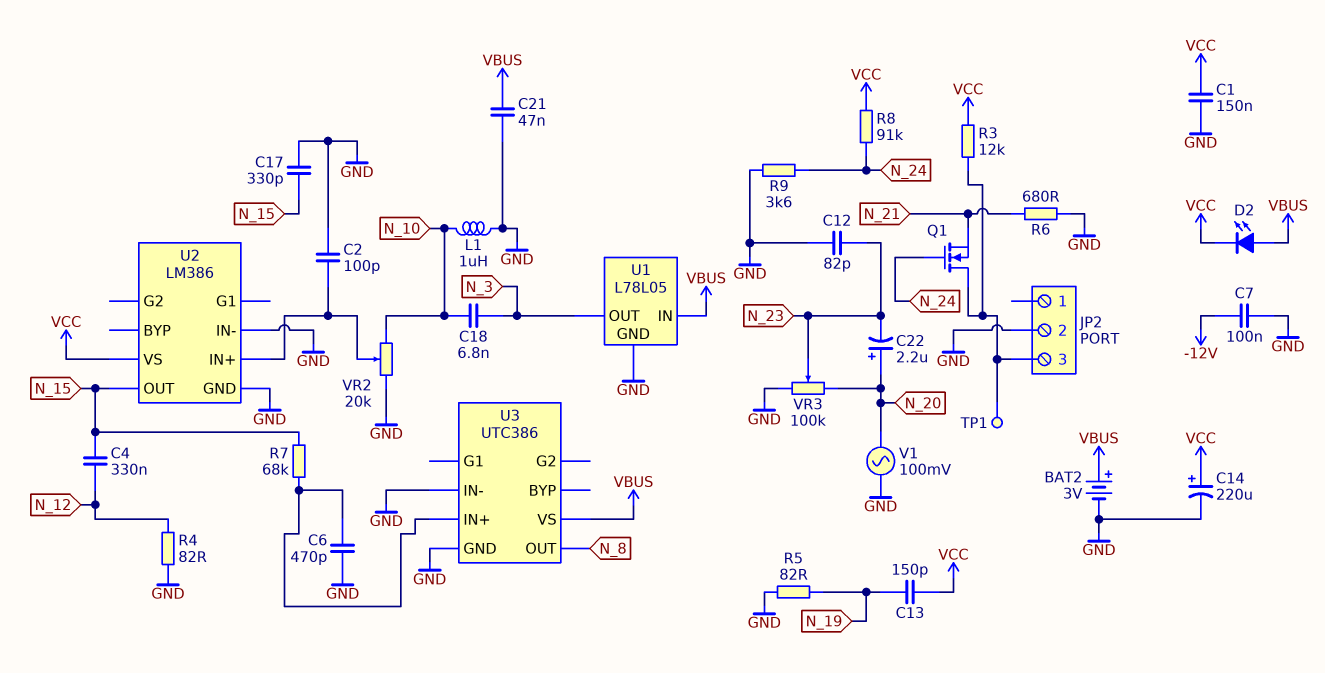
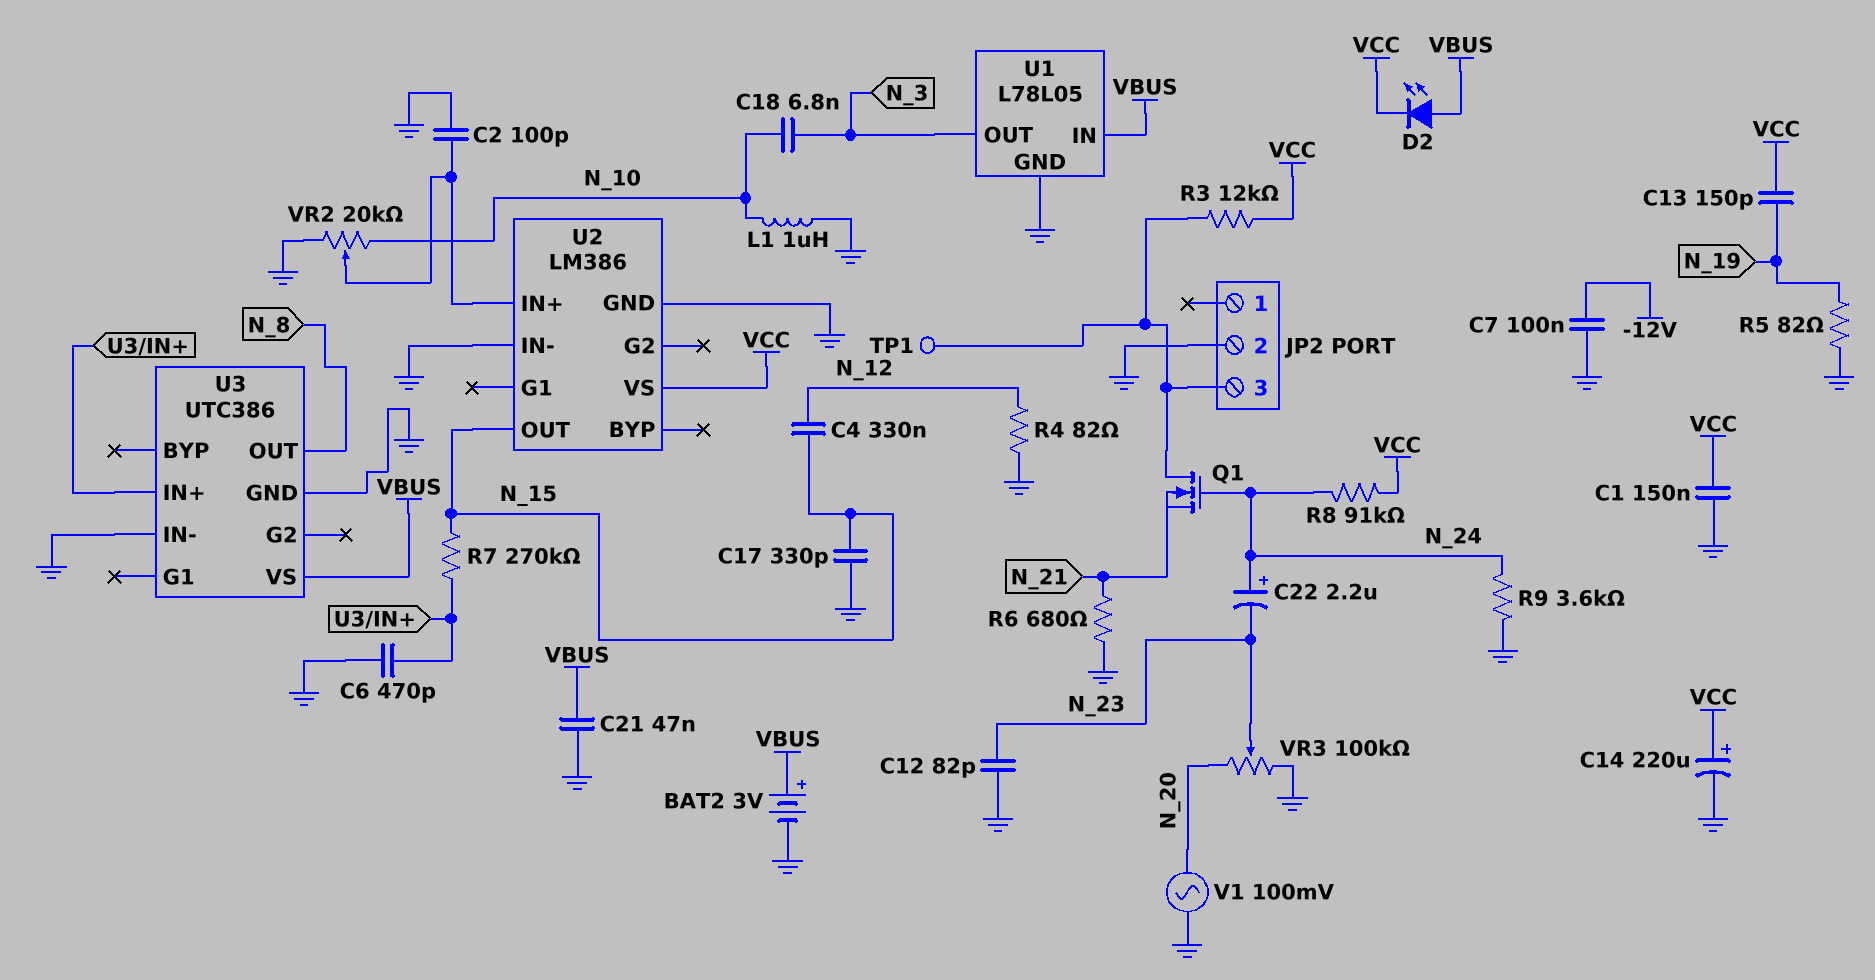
C22: 2.2uF (plus N_20, minus N_23) -> 2.2uF (plus N_24, minus N_23)
R7: 68k (N_15, U3/IN+) -> 270k (N_15, U3/IN+)

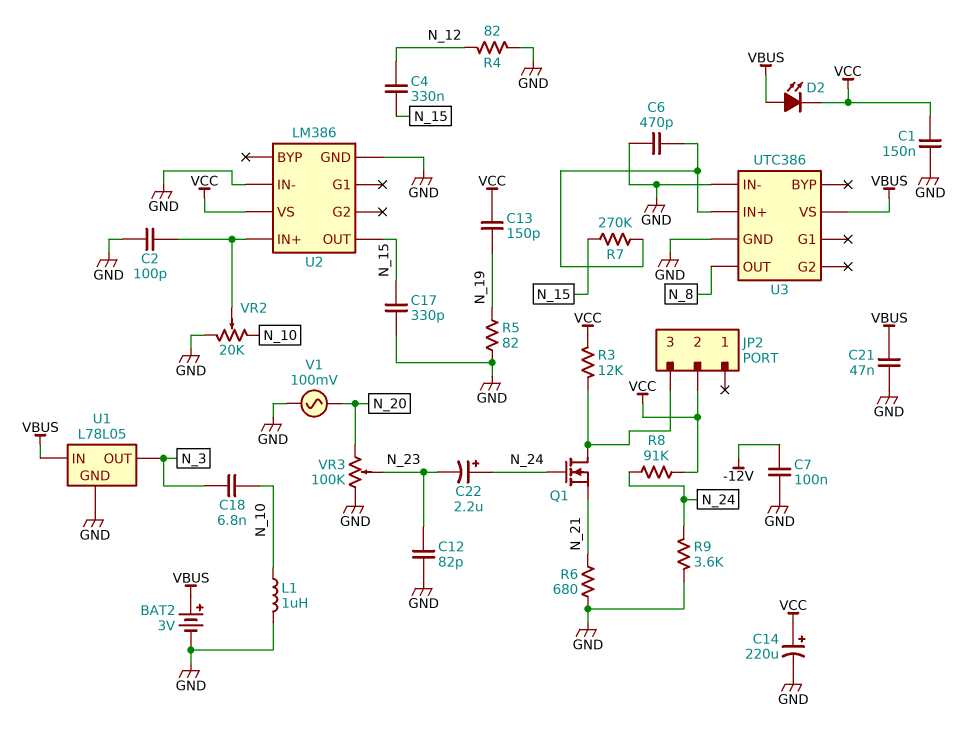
JP2 pin 2: GND -> VCC
TP1: test point (JP2/3) -> none

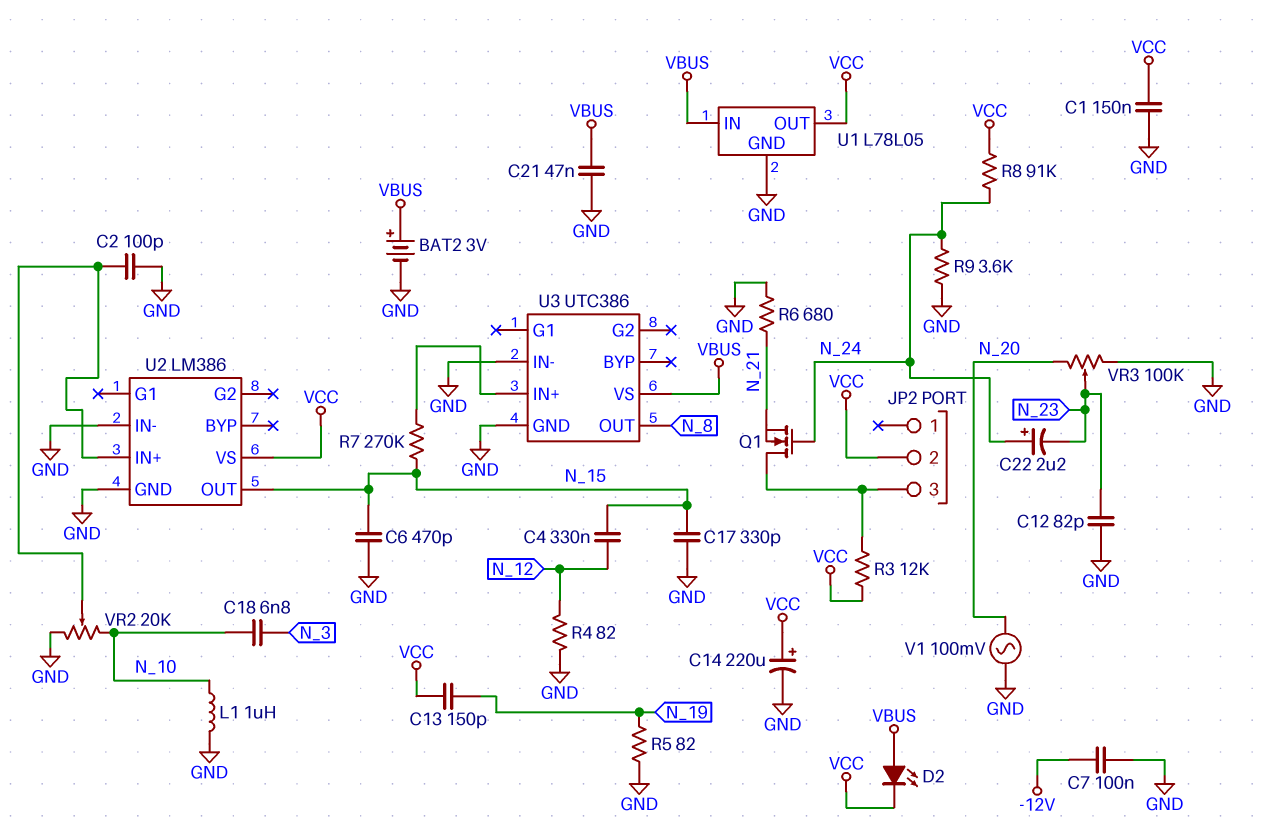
C6: 470pF (GND, U3/IN+) -> 470pF (GND, N_15)
U1 pin OUT: N_3 -> VCC

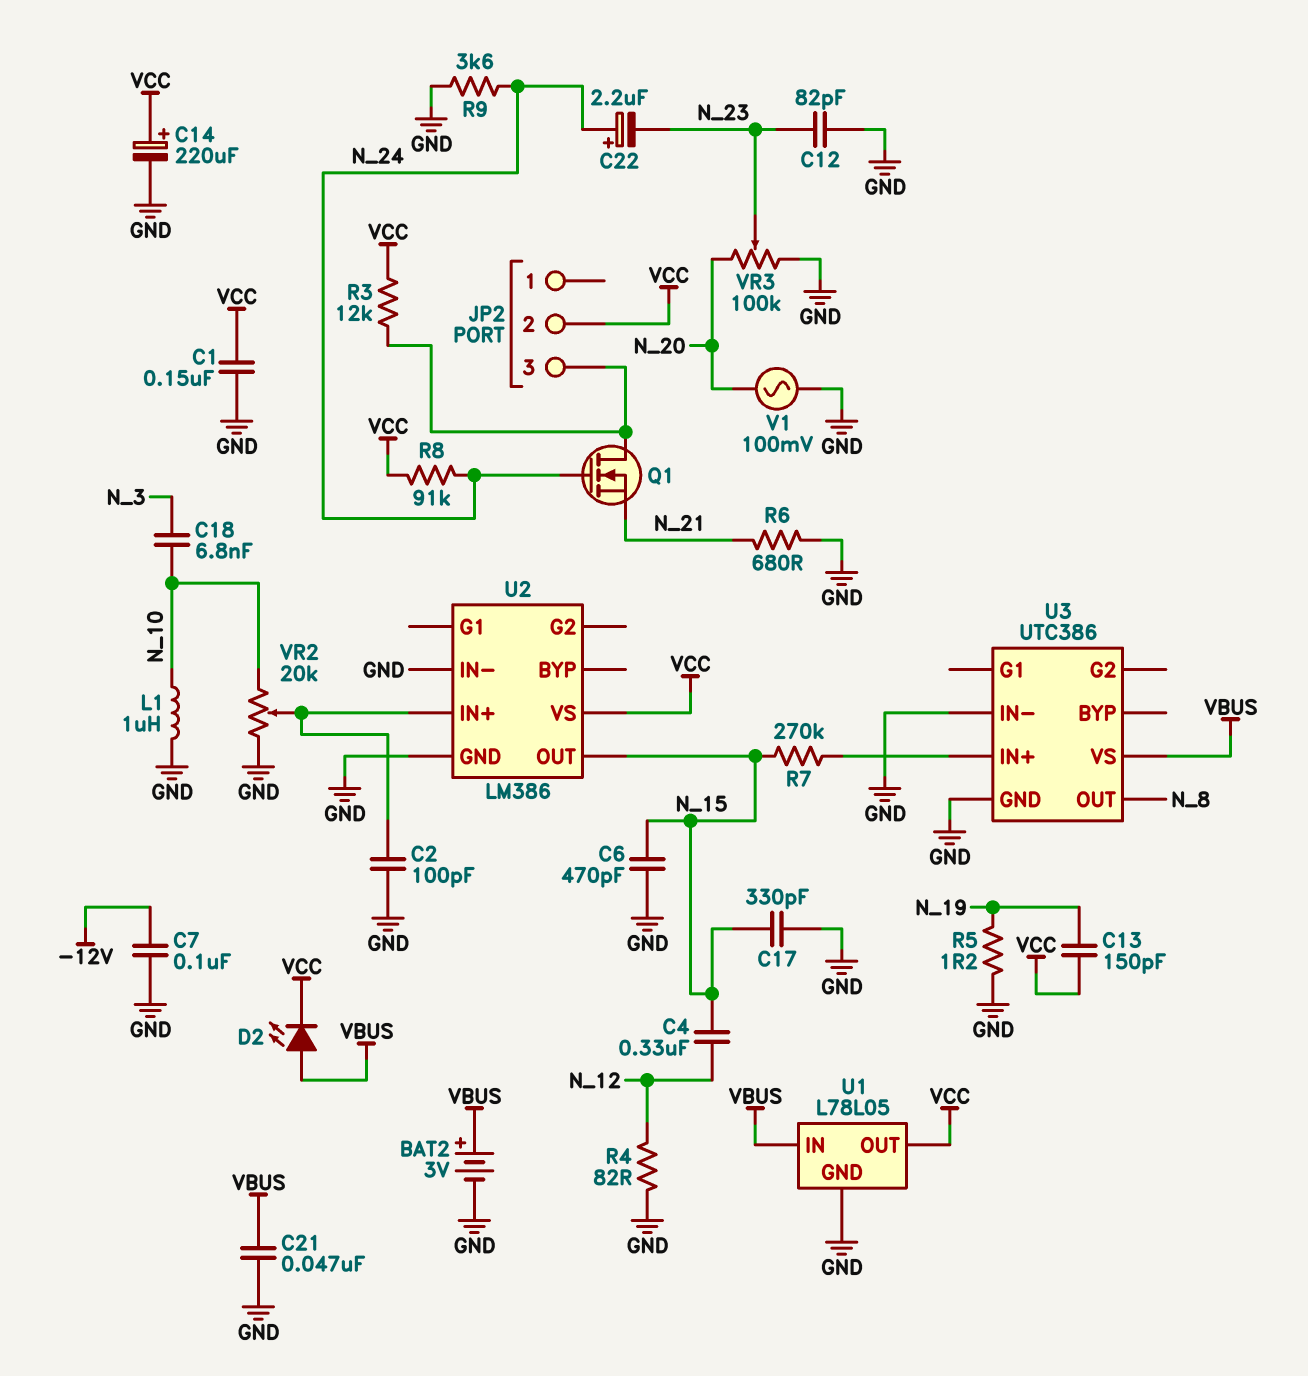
R5: 82 (GND, N_19) -> 1.2 (GND, N_19)

